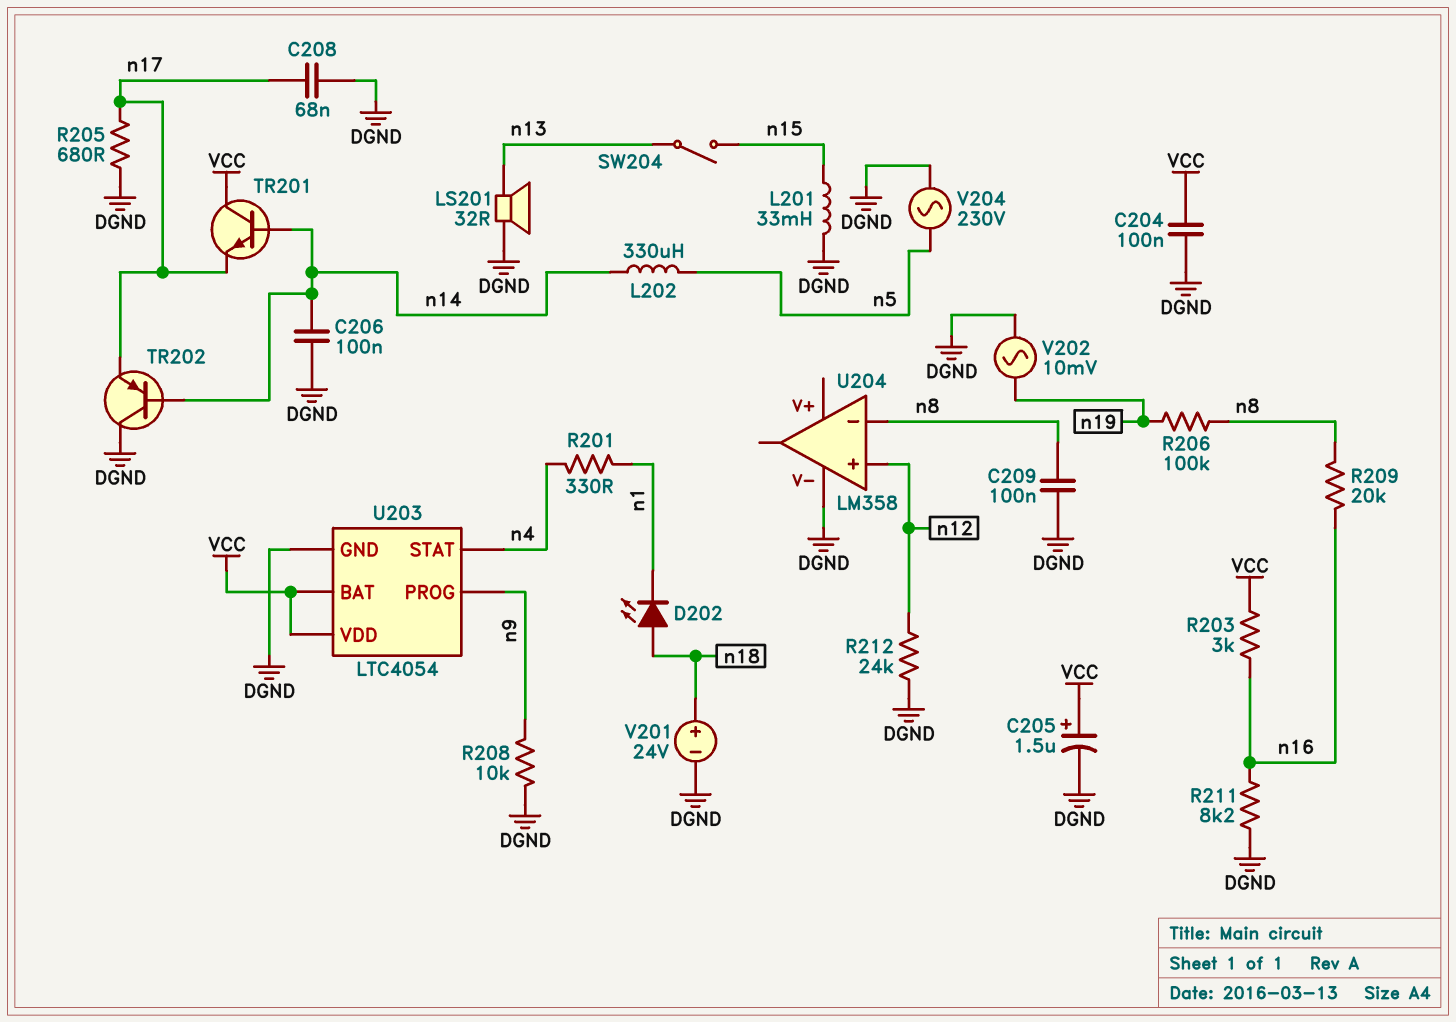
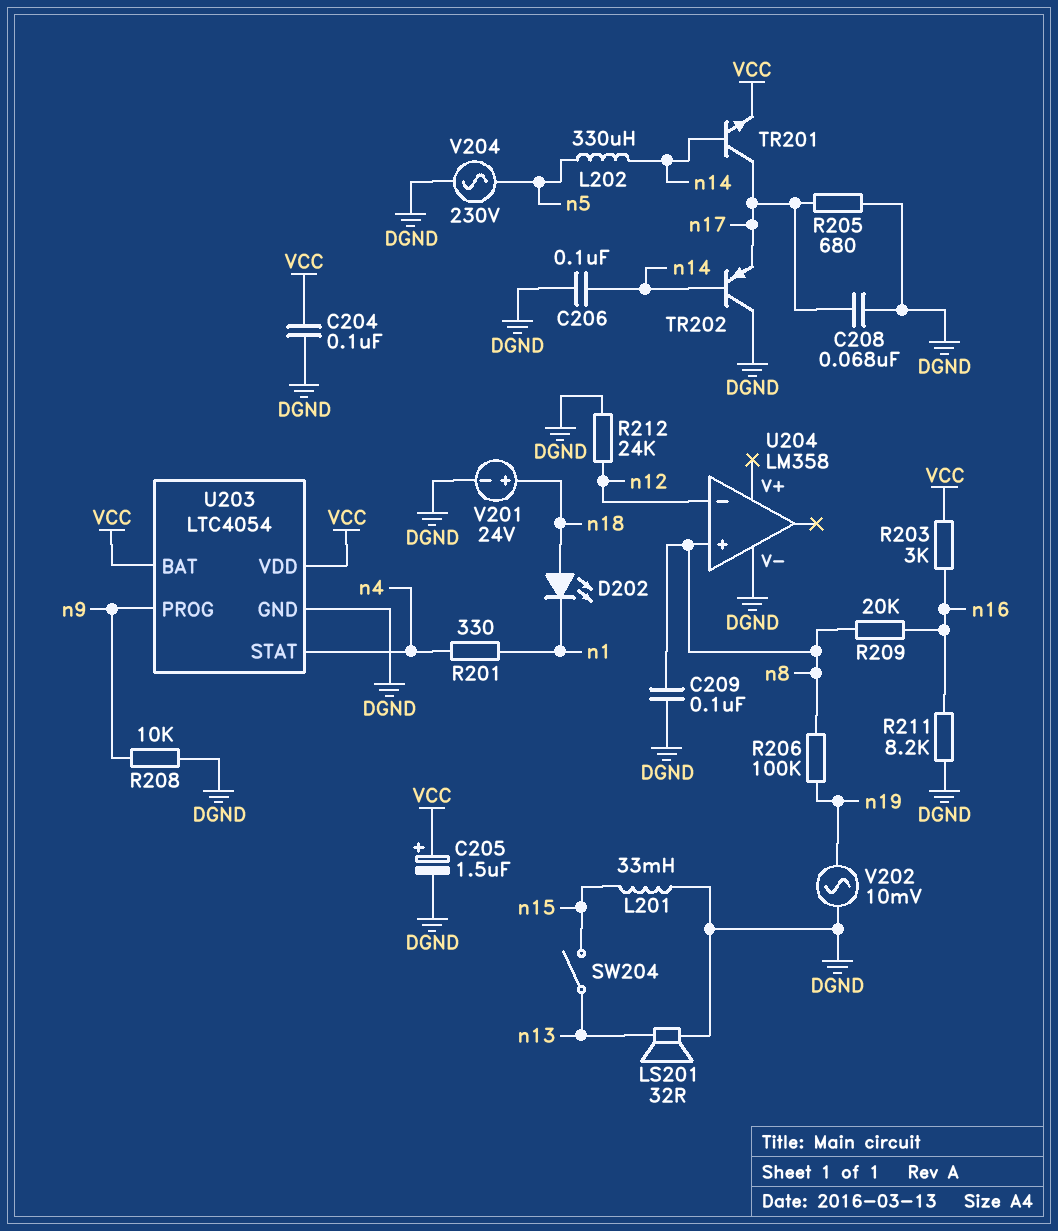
TR201: NPN (B n14, C VCC, E n17) -> NPN (B n14, C n17, E VCC)
U204 pin in+: n12 -> n8
U204 pin in-: n8 -> n12

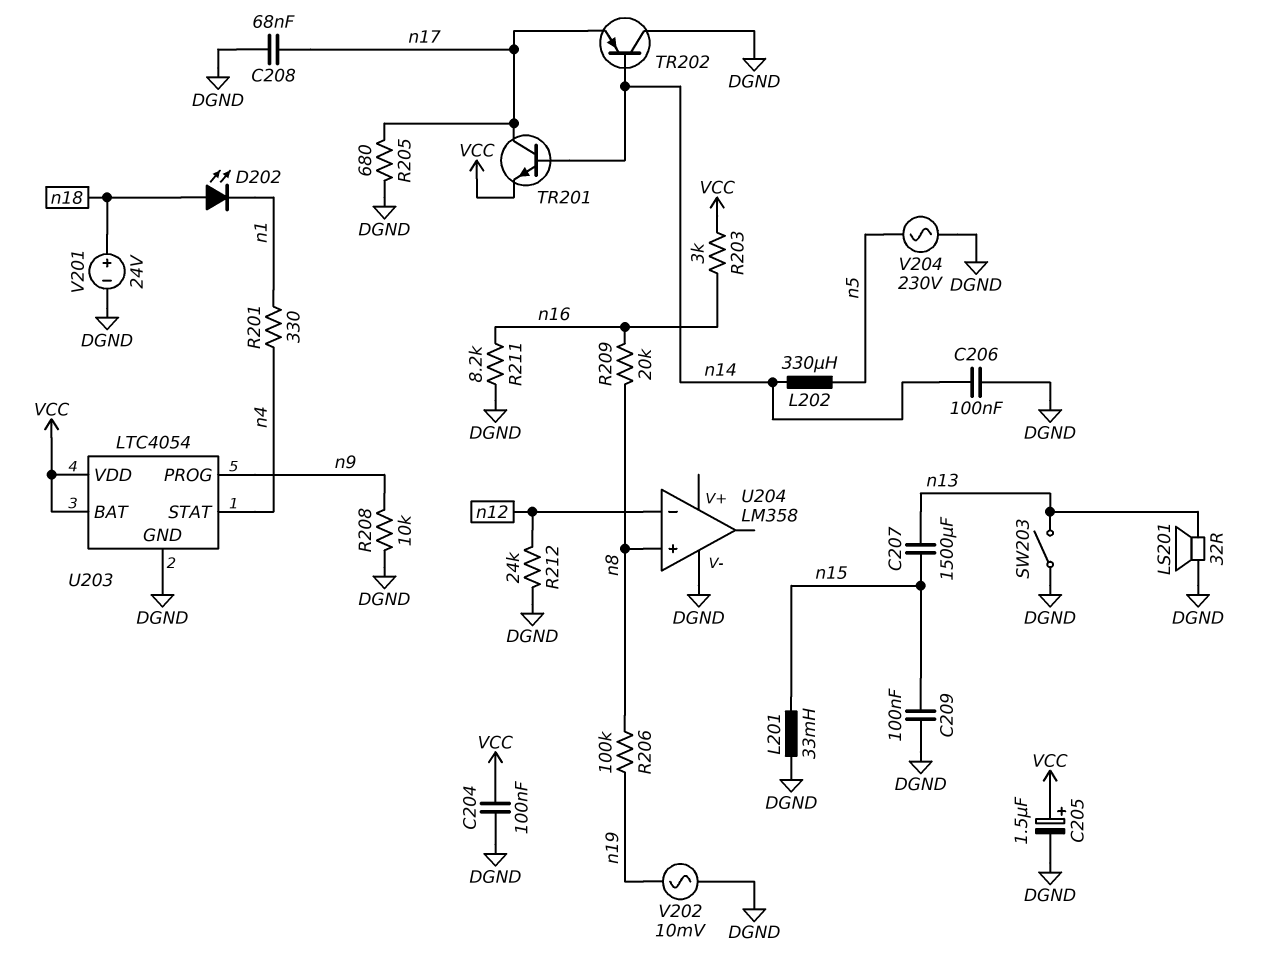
C207: none -> 1500uF (n13, n15)
C209: 100nF (DGND, n8) -> 100nF (DGND, n15)
SW203: none -> switch (DGND, n13)
SW204: switch (n13, n15) -> none

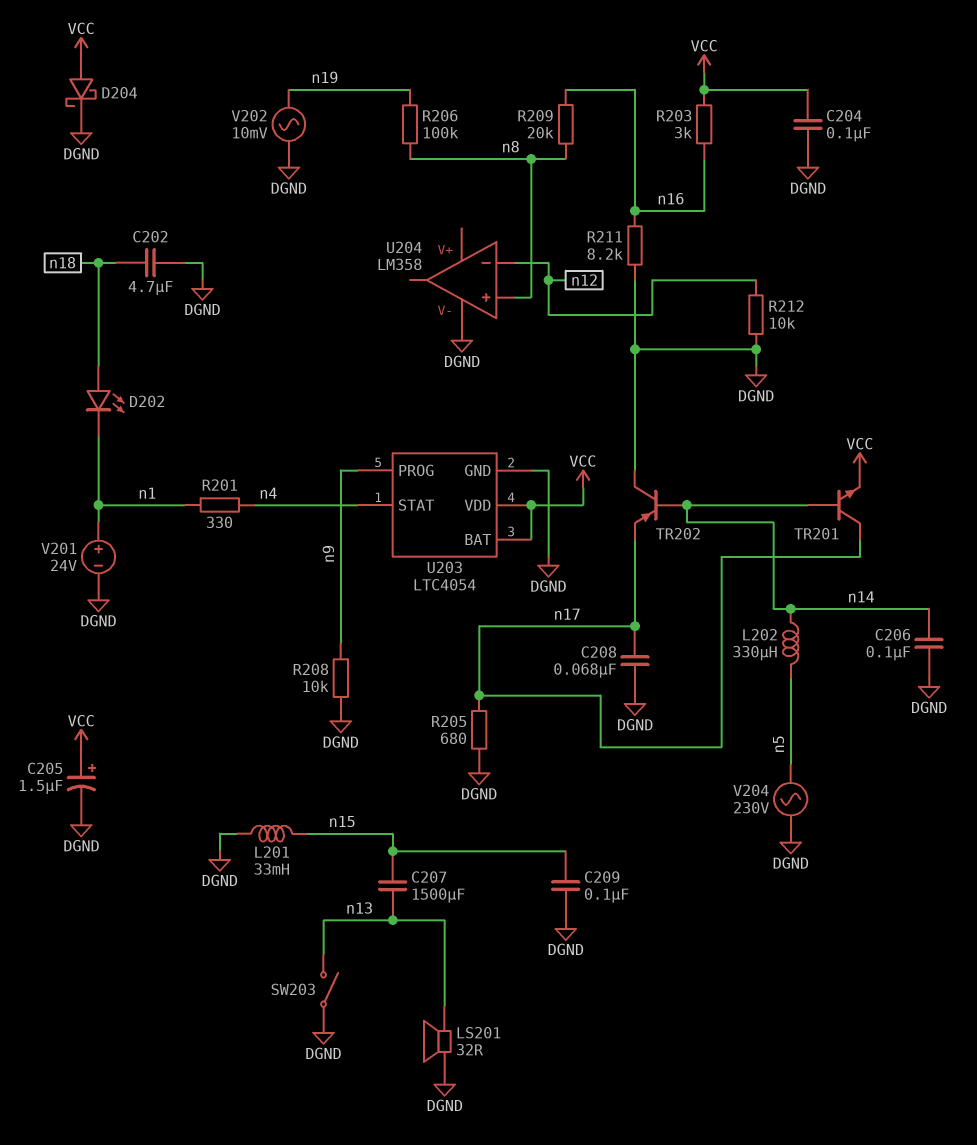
C202: none -> 4.7uF (DGND, n18)
D204: none -> schottky (A VCC, K DGND)
R212: 24k (DGND, n12) -> 10k (DGND, n12)
V201: 24V (plus n18, minus DGND) -> 24V (plus n1, minus DGND)

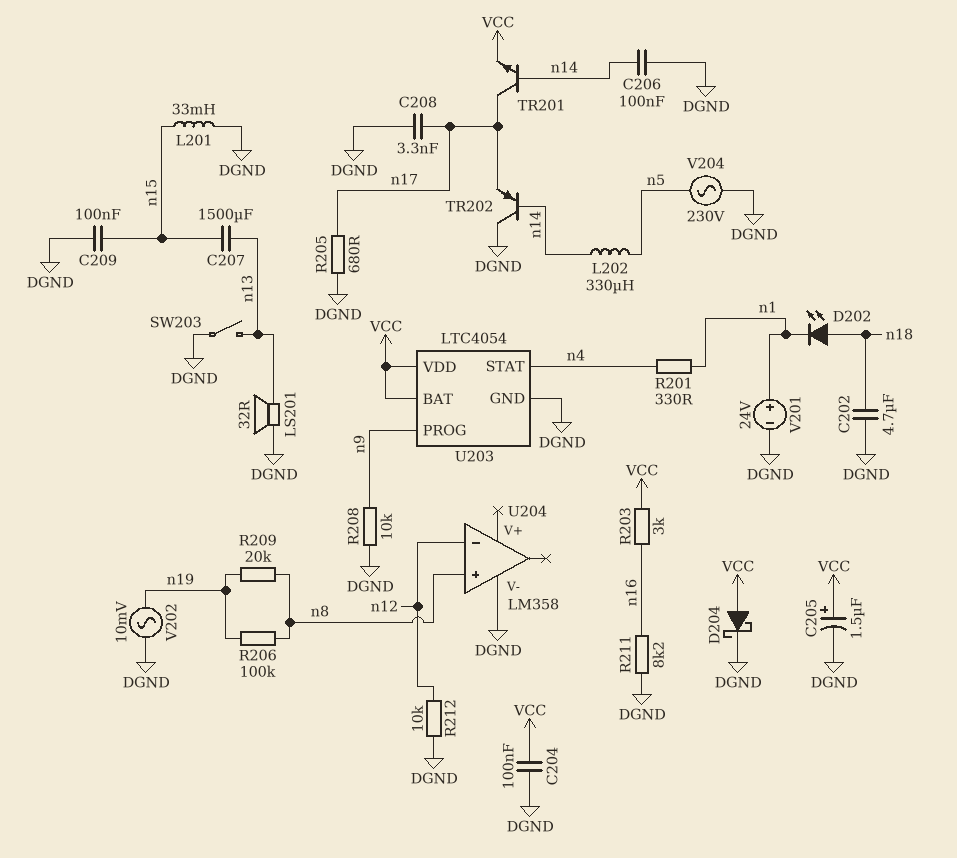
C208: 68nF (DGND, n17) -> 3.3nF (DGND, n17)
R209: 20k (n8, n16) -> 20k (n8, n19)

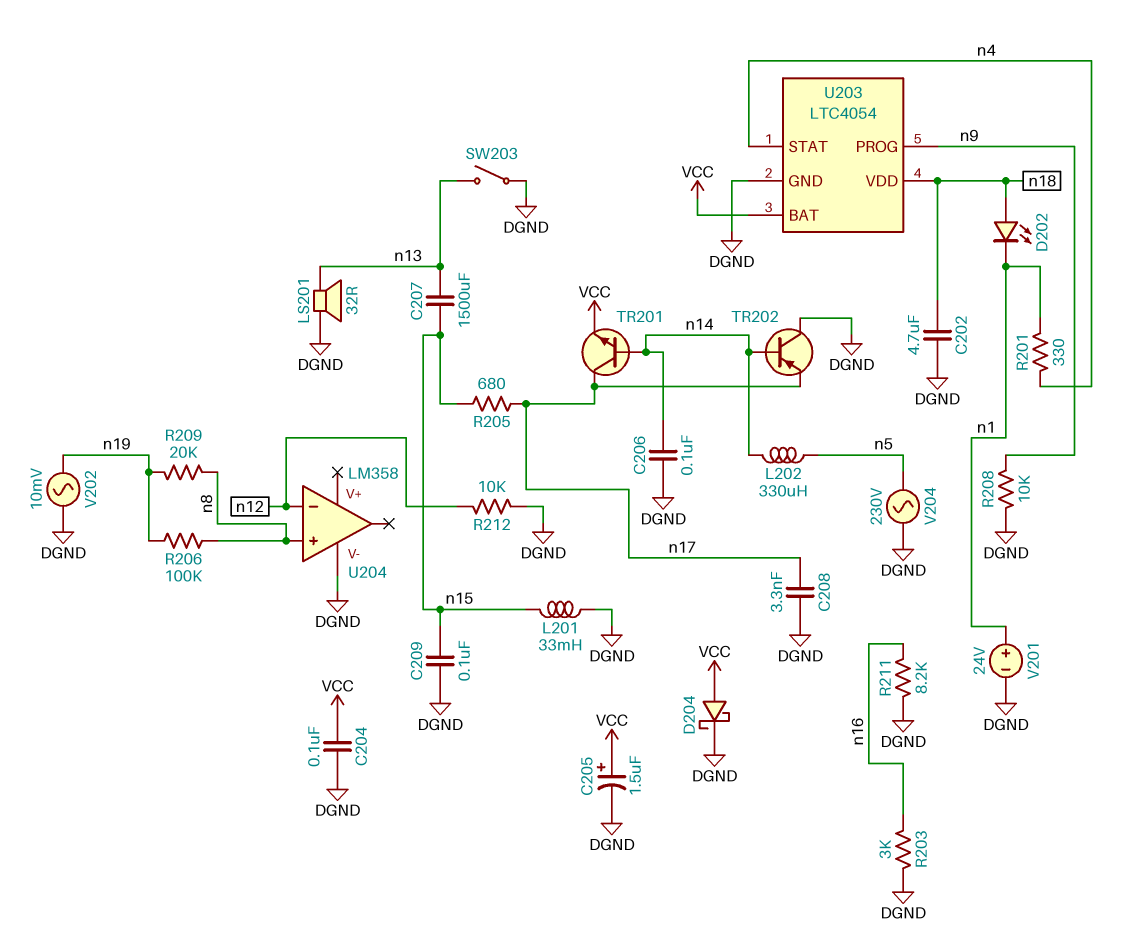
R203: 3k (VCC, n16) -> 3k (DGND, n16)
R205: 680 (DGND, n17) -> 680 (n15, n17)
U203 pin VDD: VCC -> n18

